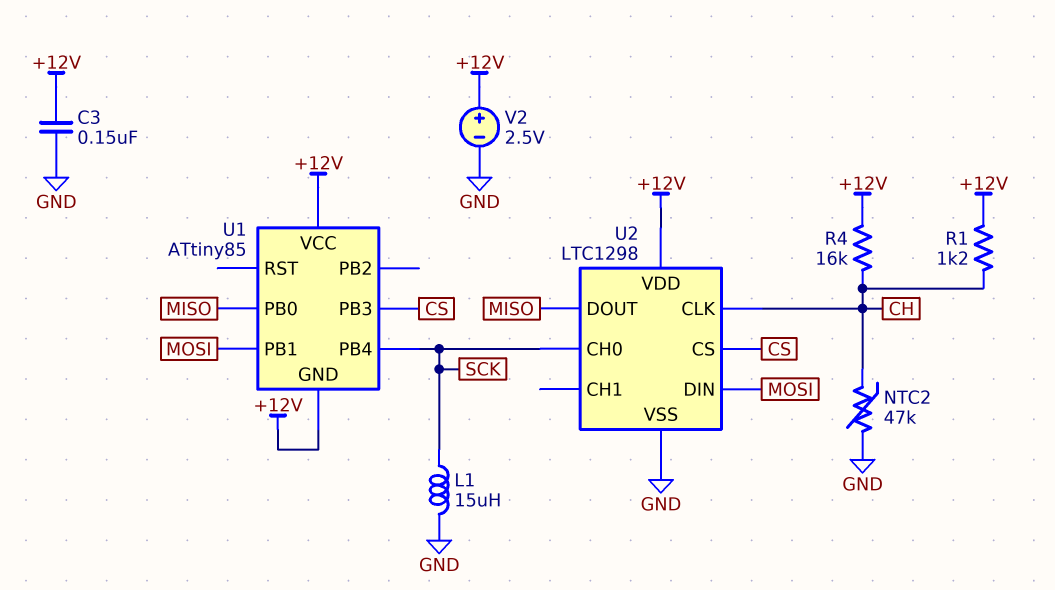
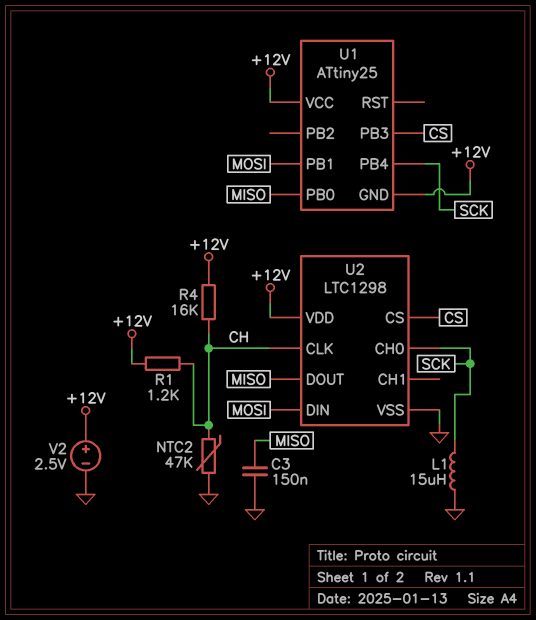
C3: 150nF (+12V, GND) -> 150nF (GND, MISO)
U1: ATtiny85 -> ATtiny25

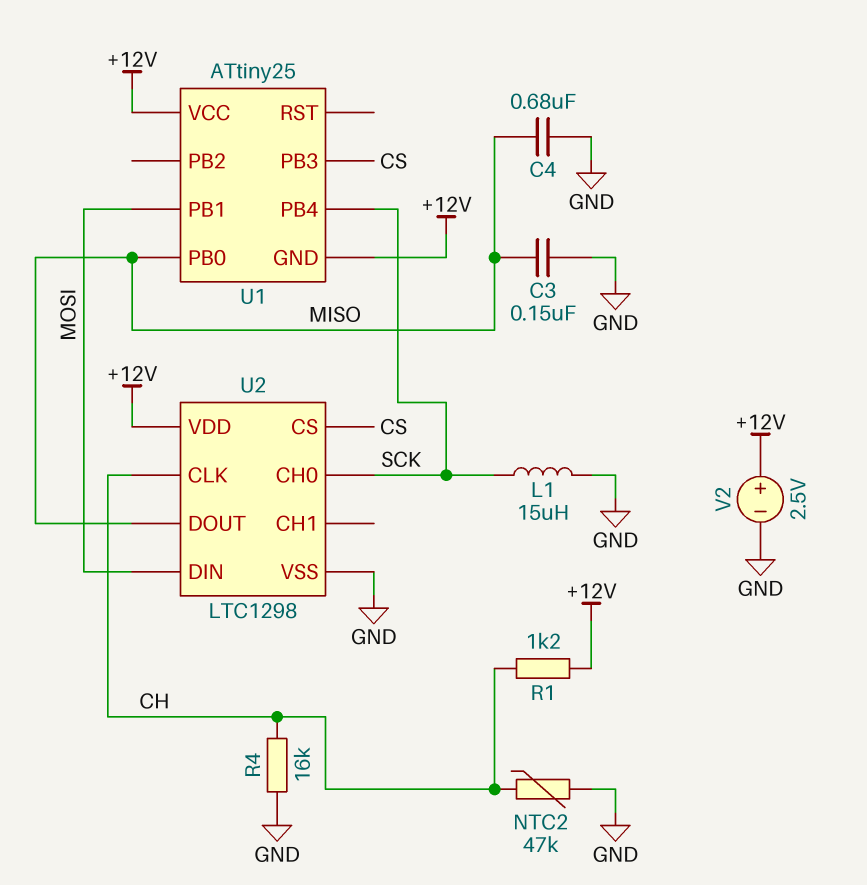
C4: none -> 680nF (GND, MISO)
R4: 16k (+12V, CH) -> 16k (CH, GND)

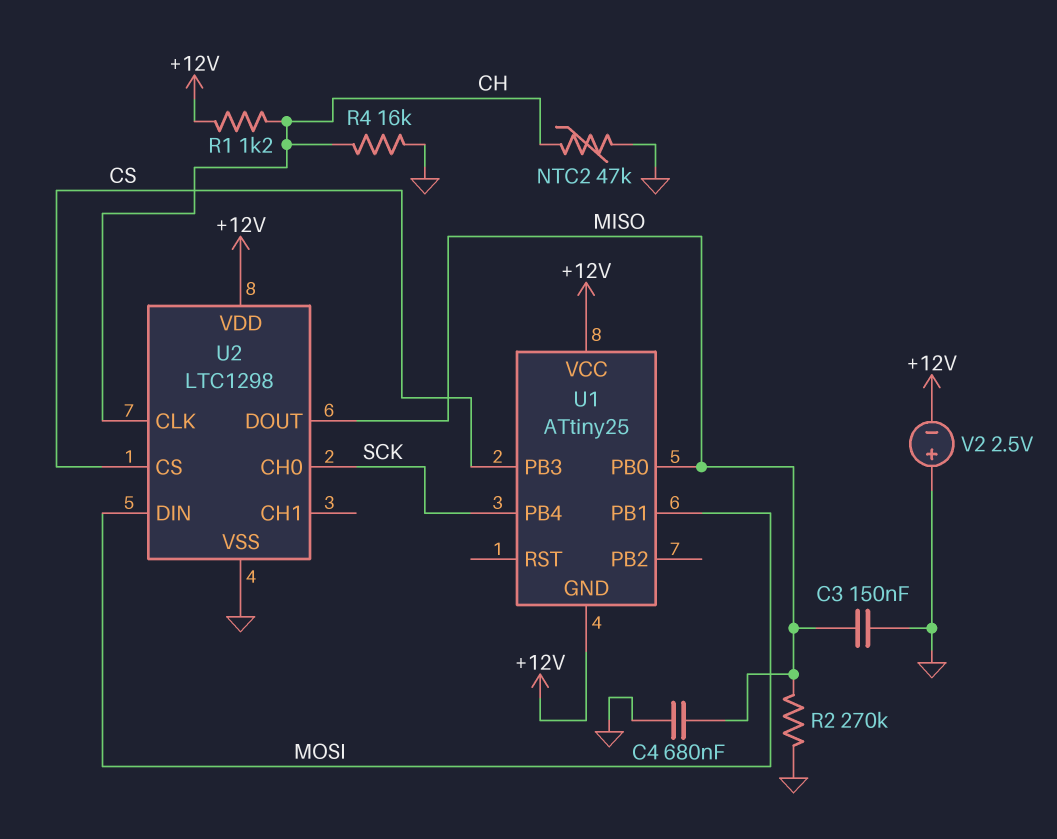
L1: 15uH (GND, SCK) -> none
R2: none -> 270k (GND, MISO)
V2: 2.5V (plus +12V, minus GND) -> 2.5V (plus GND, minus +12V)

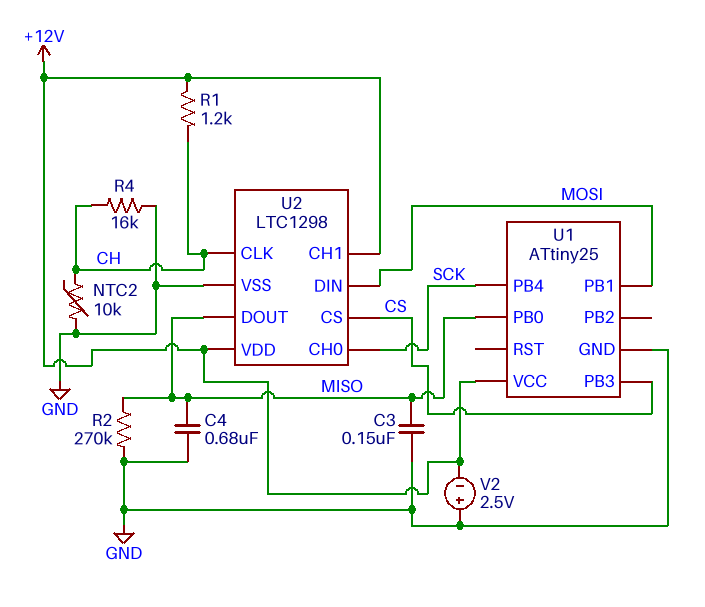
NTC2: 47k (CH, GND) -> 10k (CH, GND)
U1 pin GND: +12V -> GND
U2 pin CH1: none -> +12V

